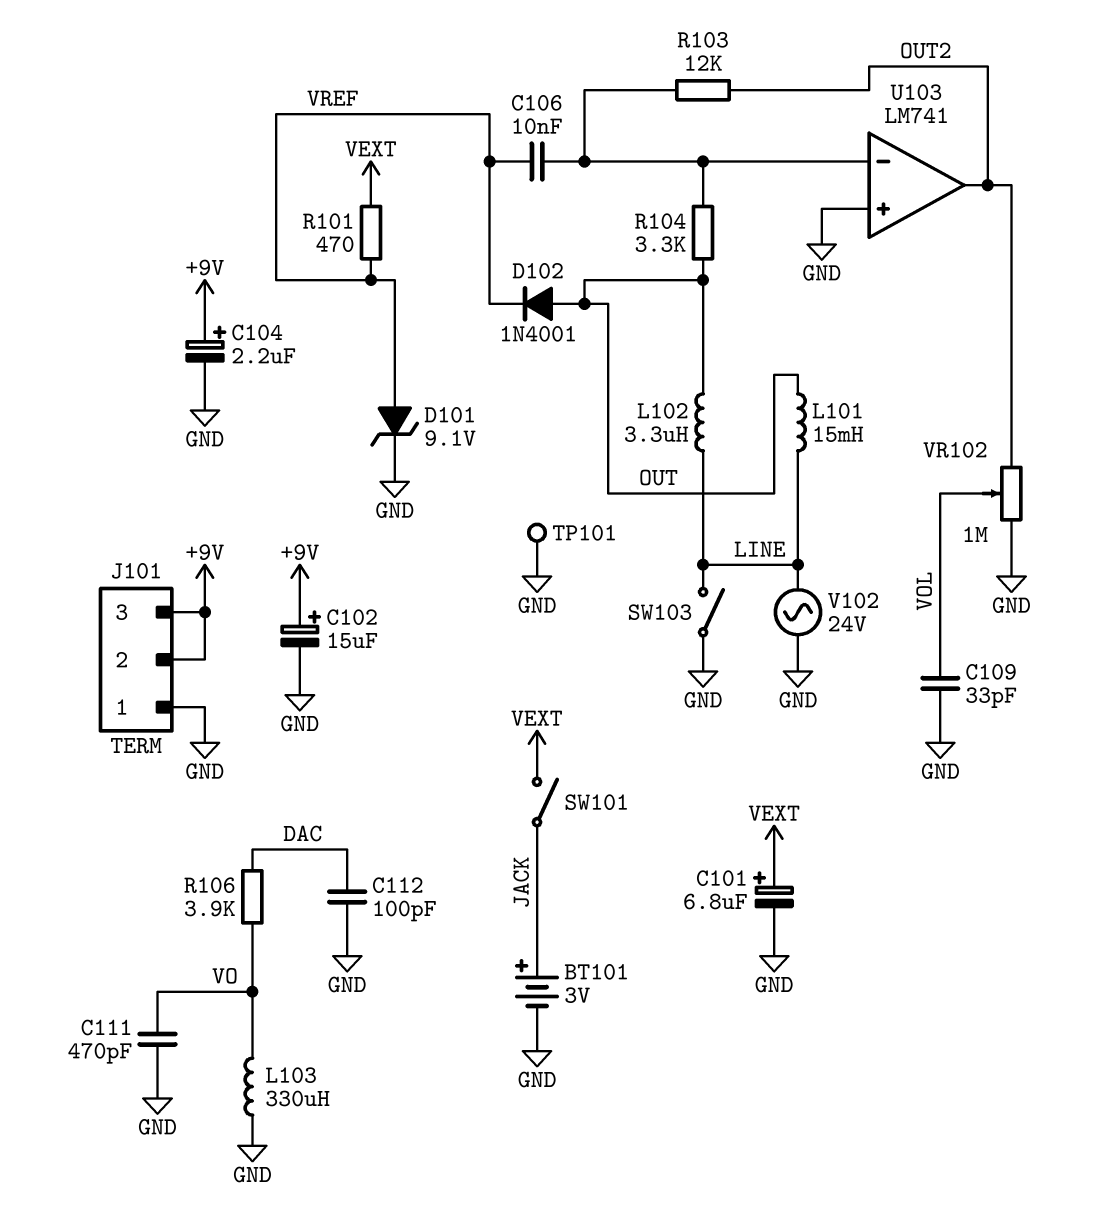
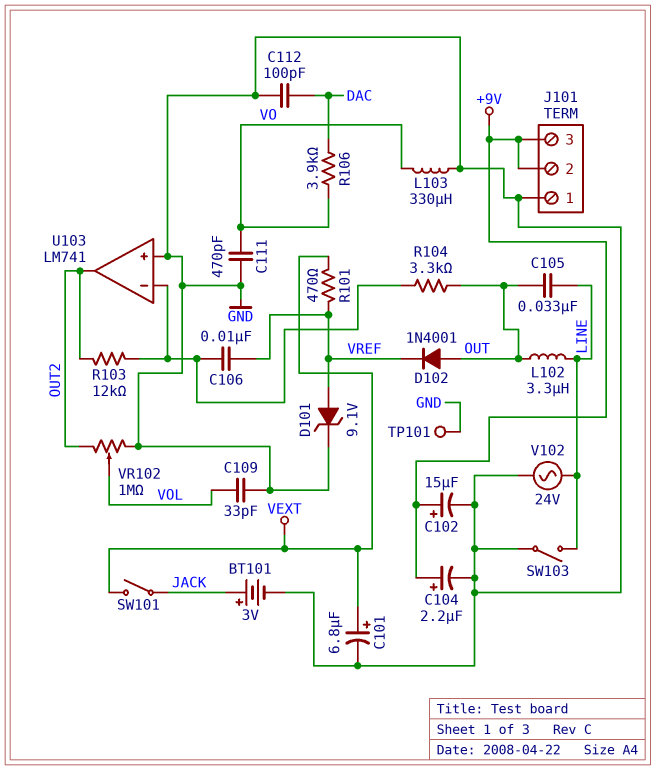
C105: none -> 33nF (LINE, OUT)
L101: 15mH (LINE, OUT) -> none

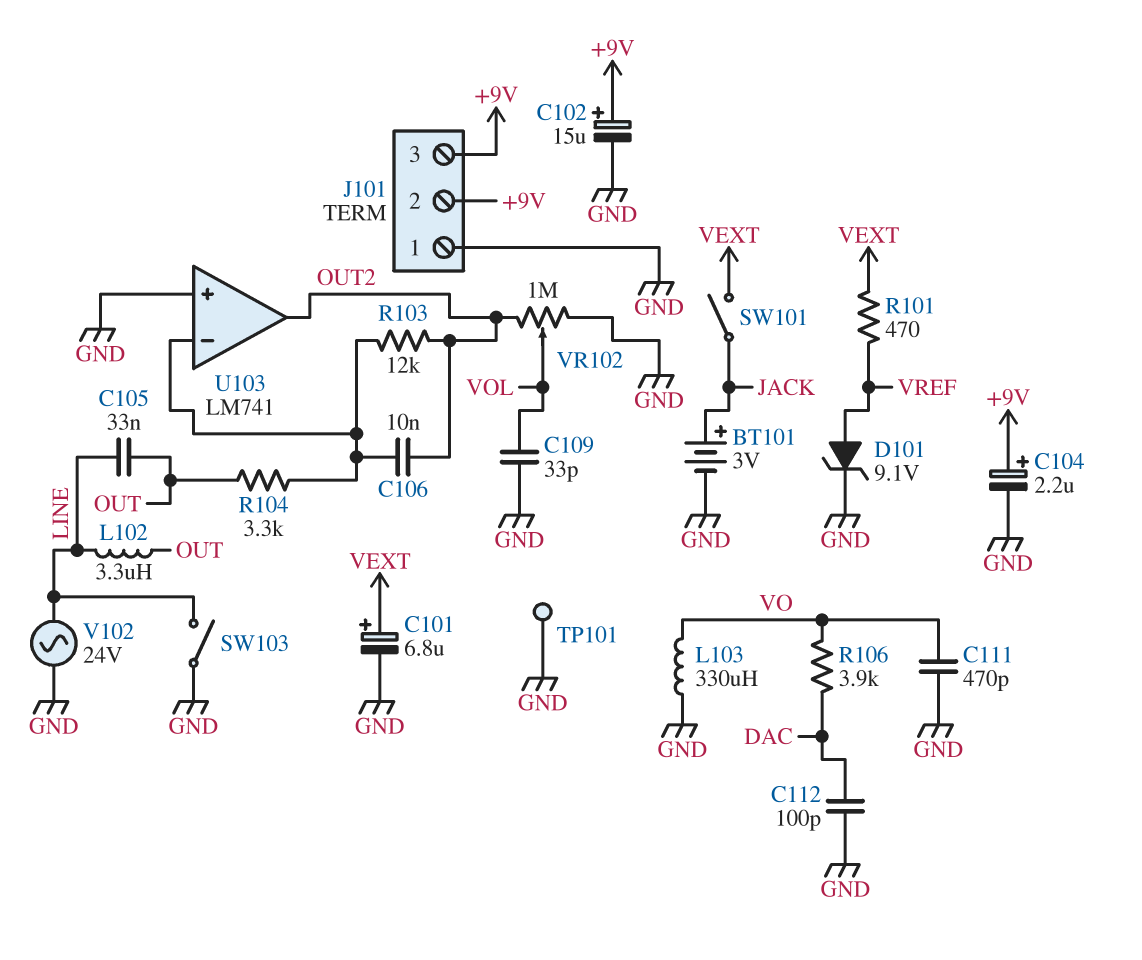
C106: 10nF (U103/in-, VREF) -> 10nF (OUT2, U103/in-)
D102: diode 1N4001 (A OUT, K VREF) -> none

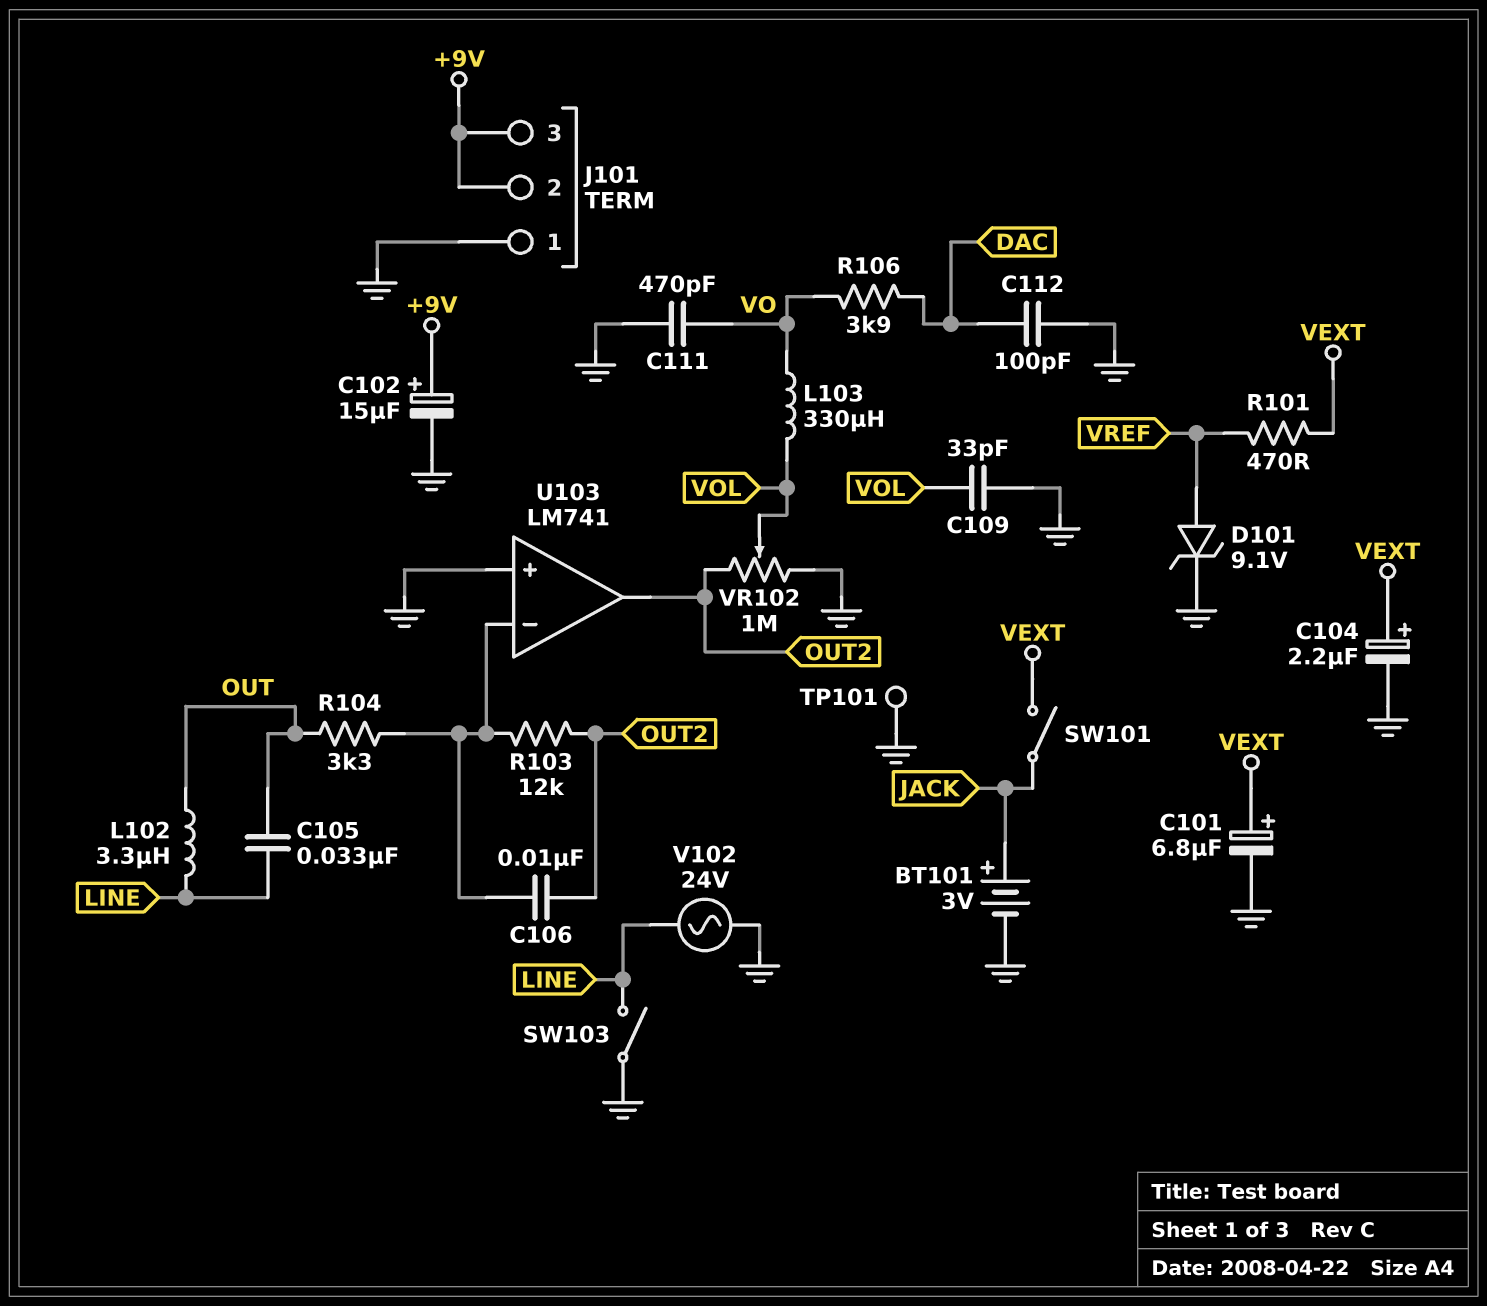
C104: 2.2uF (plus +9V, minus GND) -> 2.2uF (plus VEXT, minus GND)
L103: 330uH (GND, VO) -> 330uH (VO, VOL)

